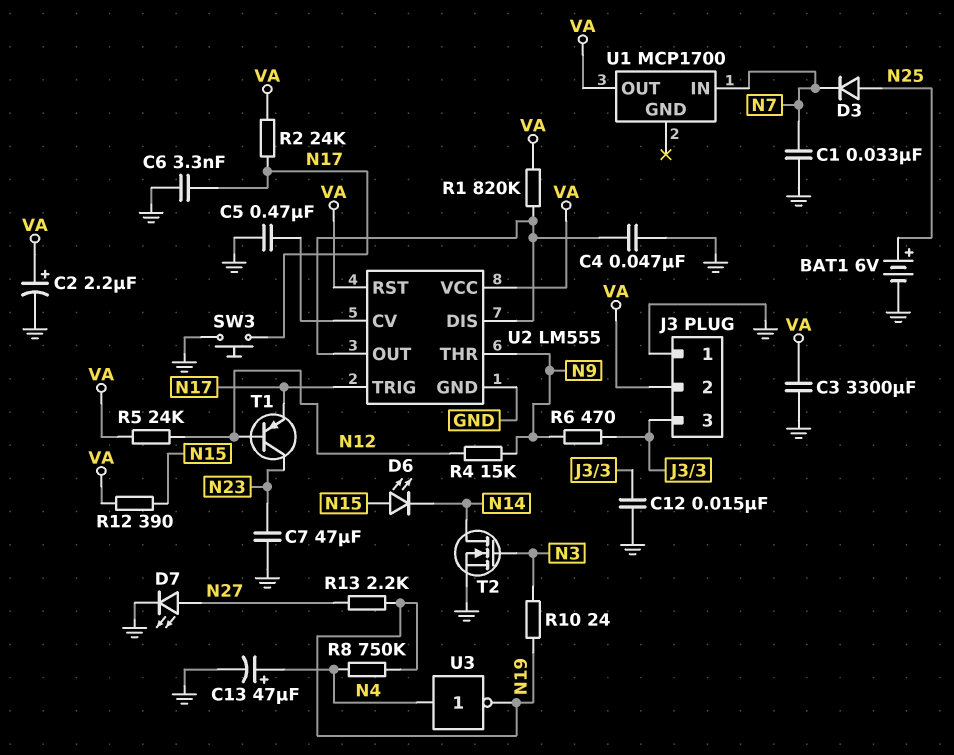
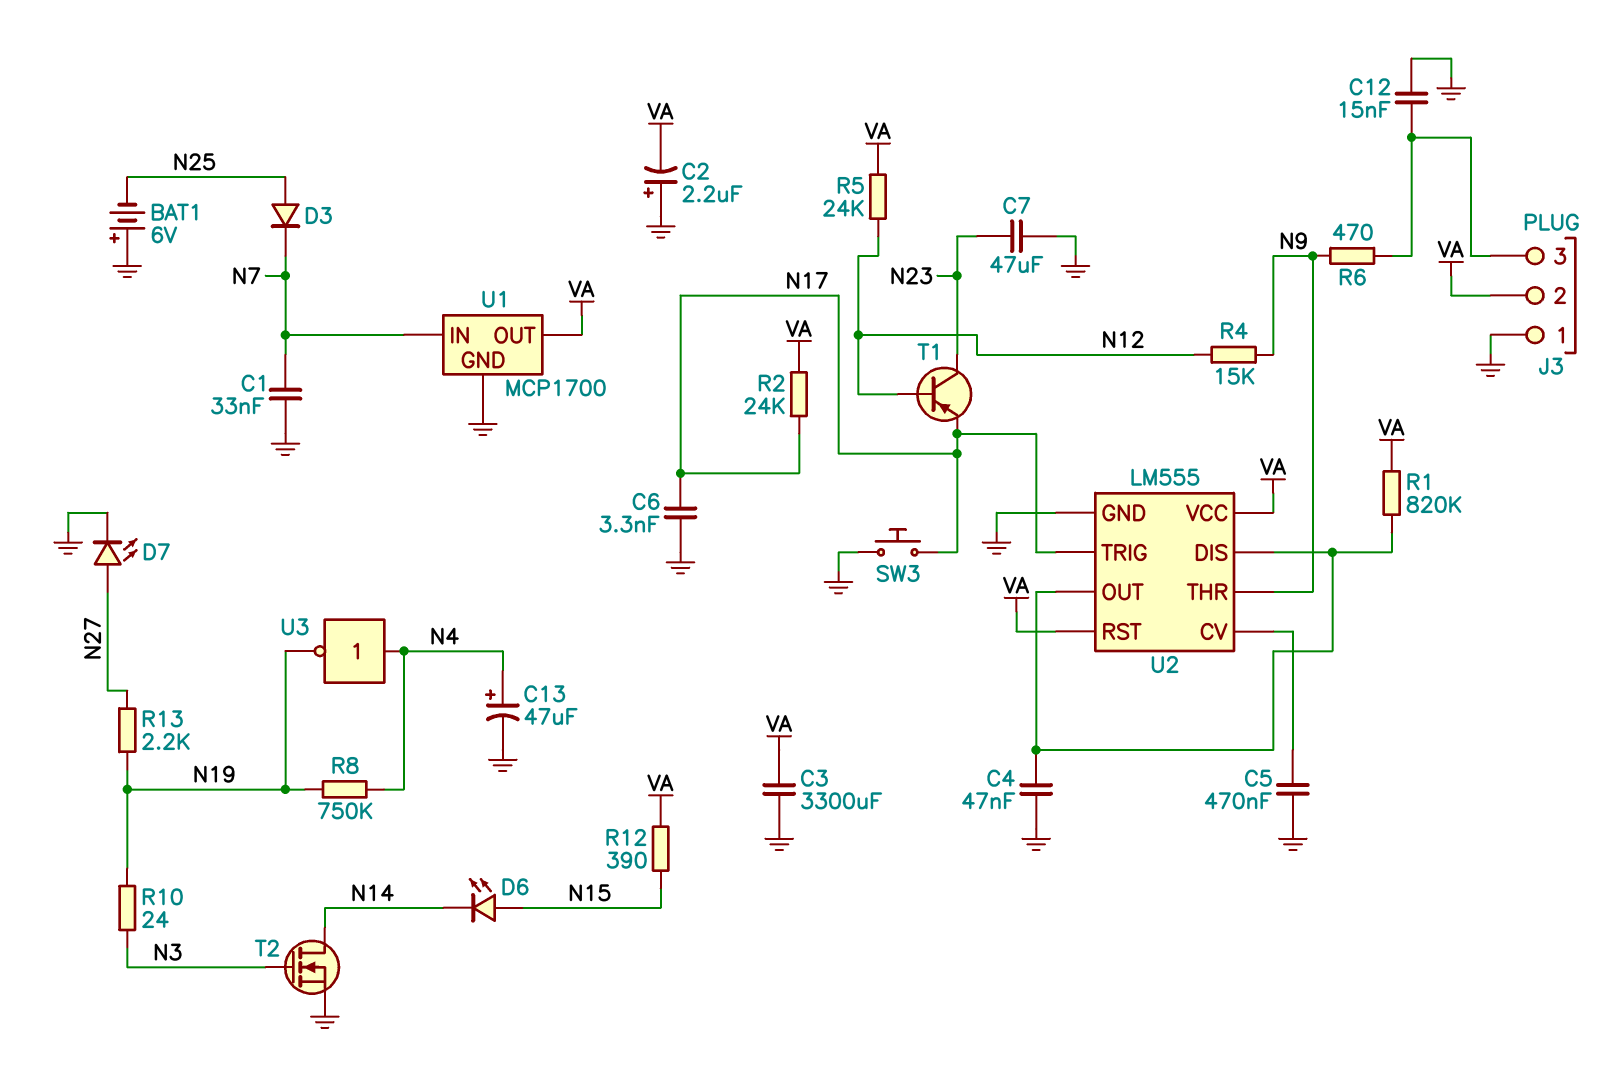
BAT1: 6V (plus N25, minus GND) -> 6V (plus GND, minus N25)
C2: 2.2uF (plus VA, minus GND) -> 2.2uF (plus GND, minus VA)
U1 pin GND: none -> GND

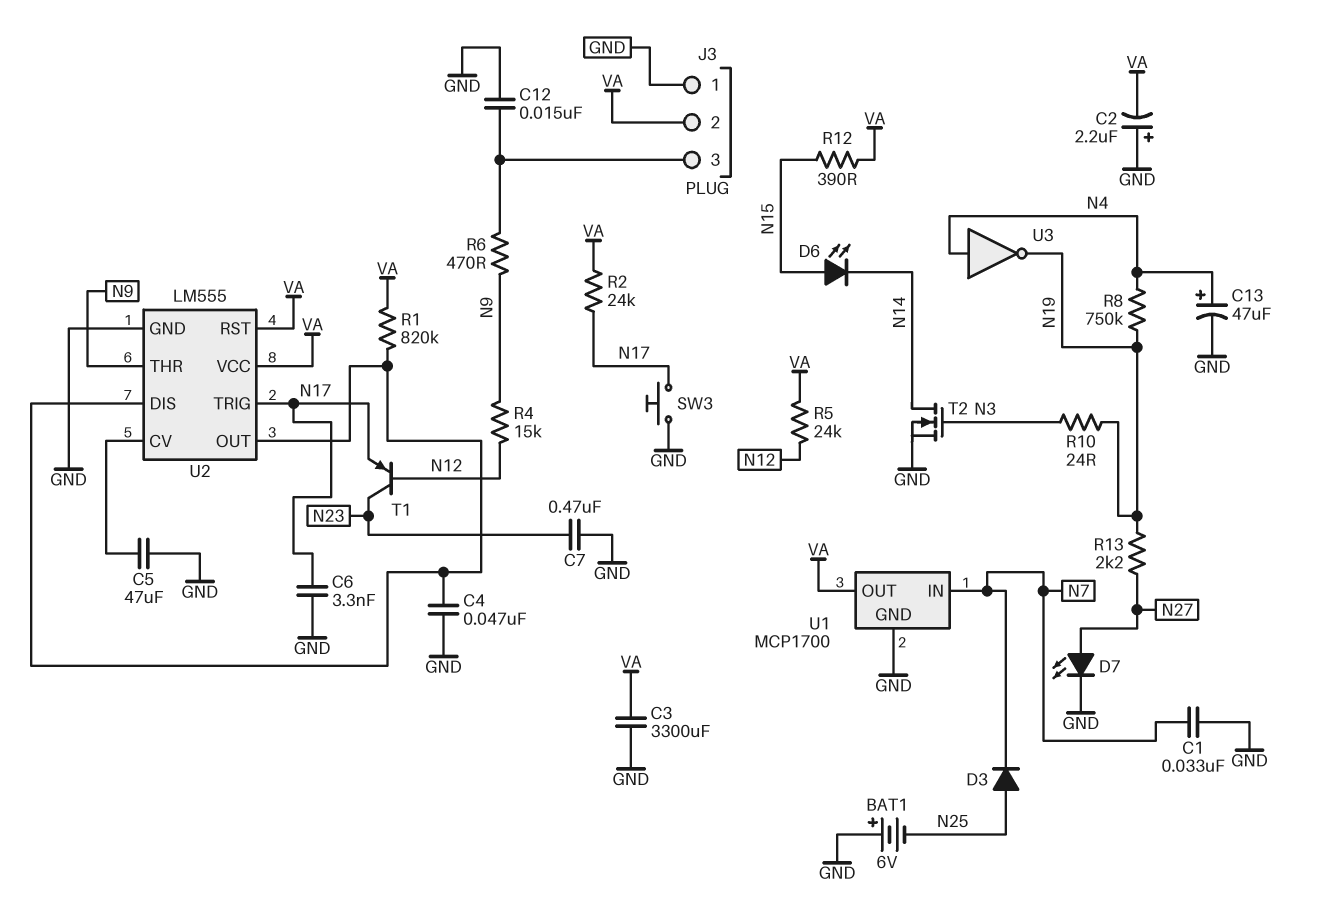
C5: 470nF (GND, U2/CV) -> 47uF (GND, U2/CV)
C7: 47uF (GND, N23) -> 470nF (GND, N23)

